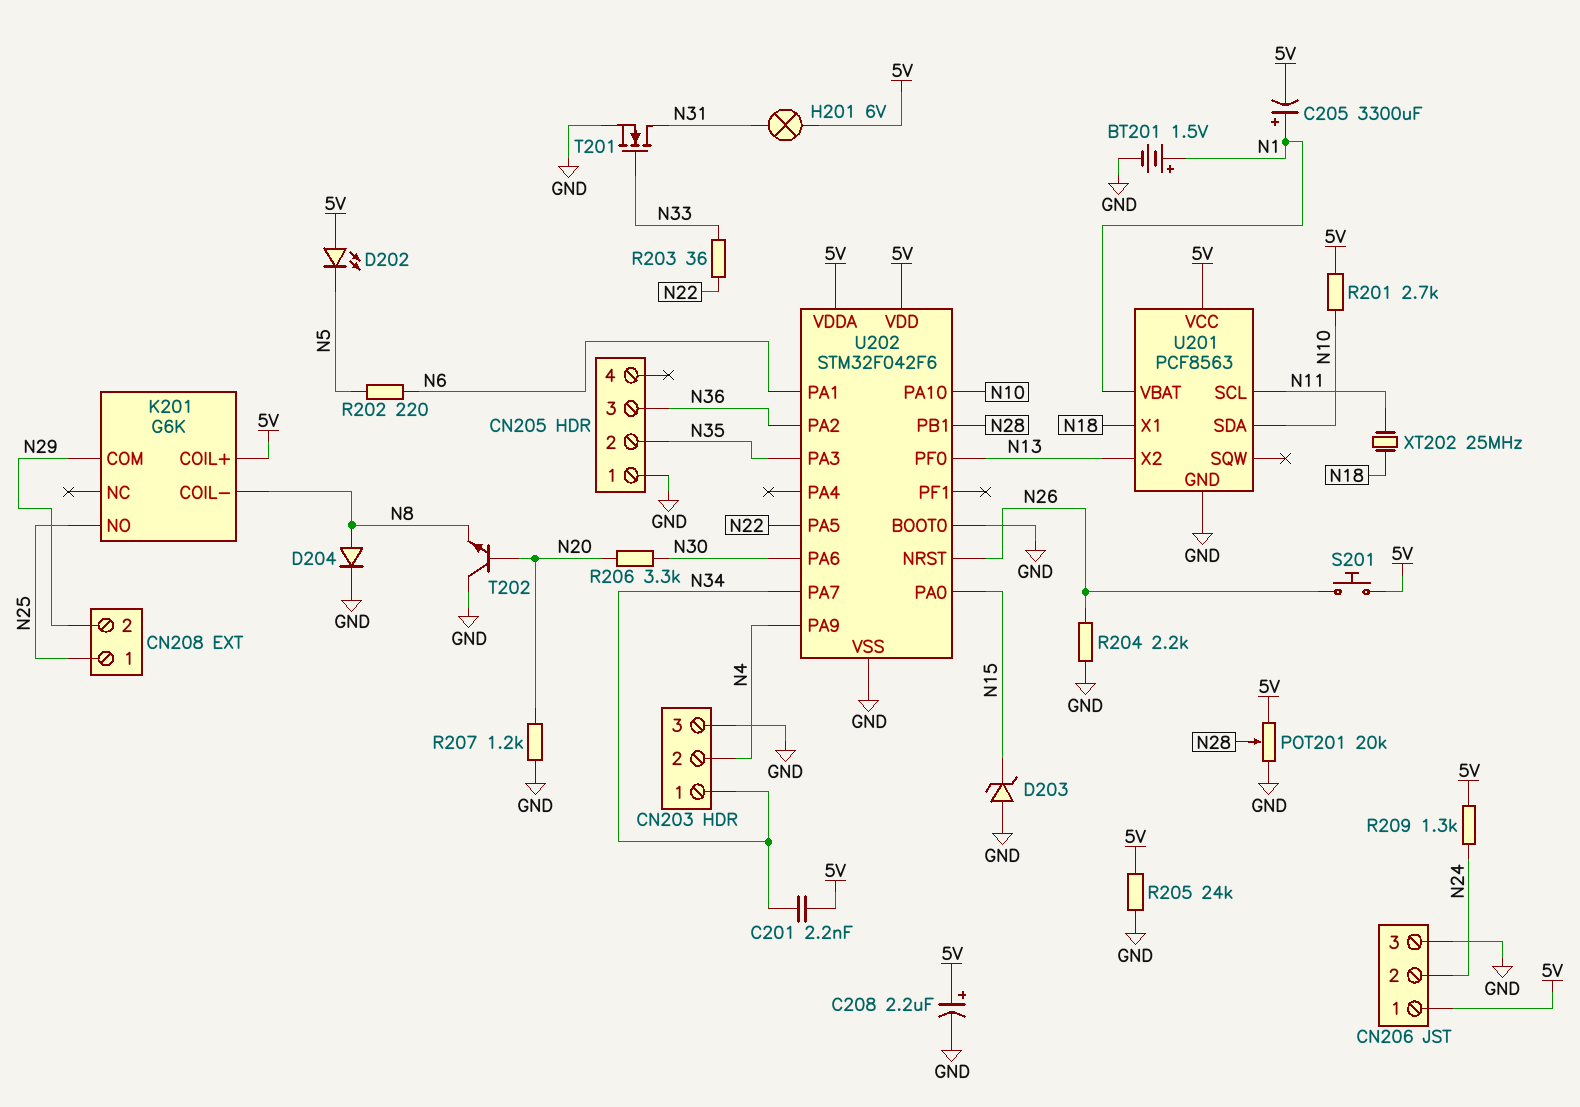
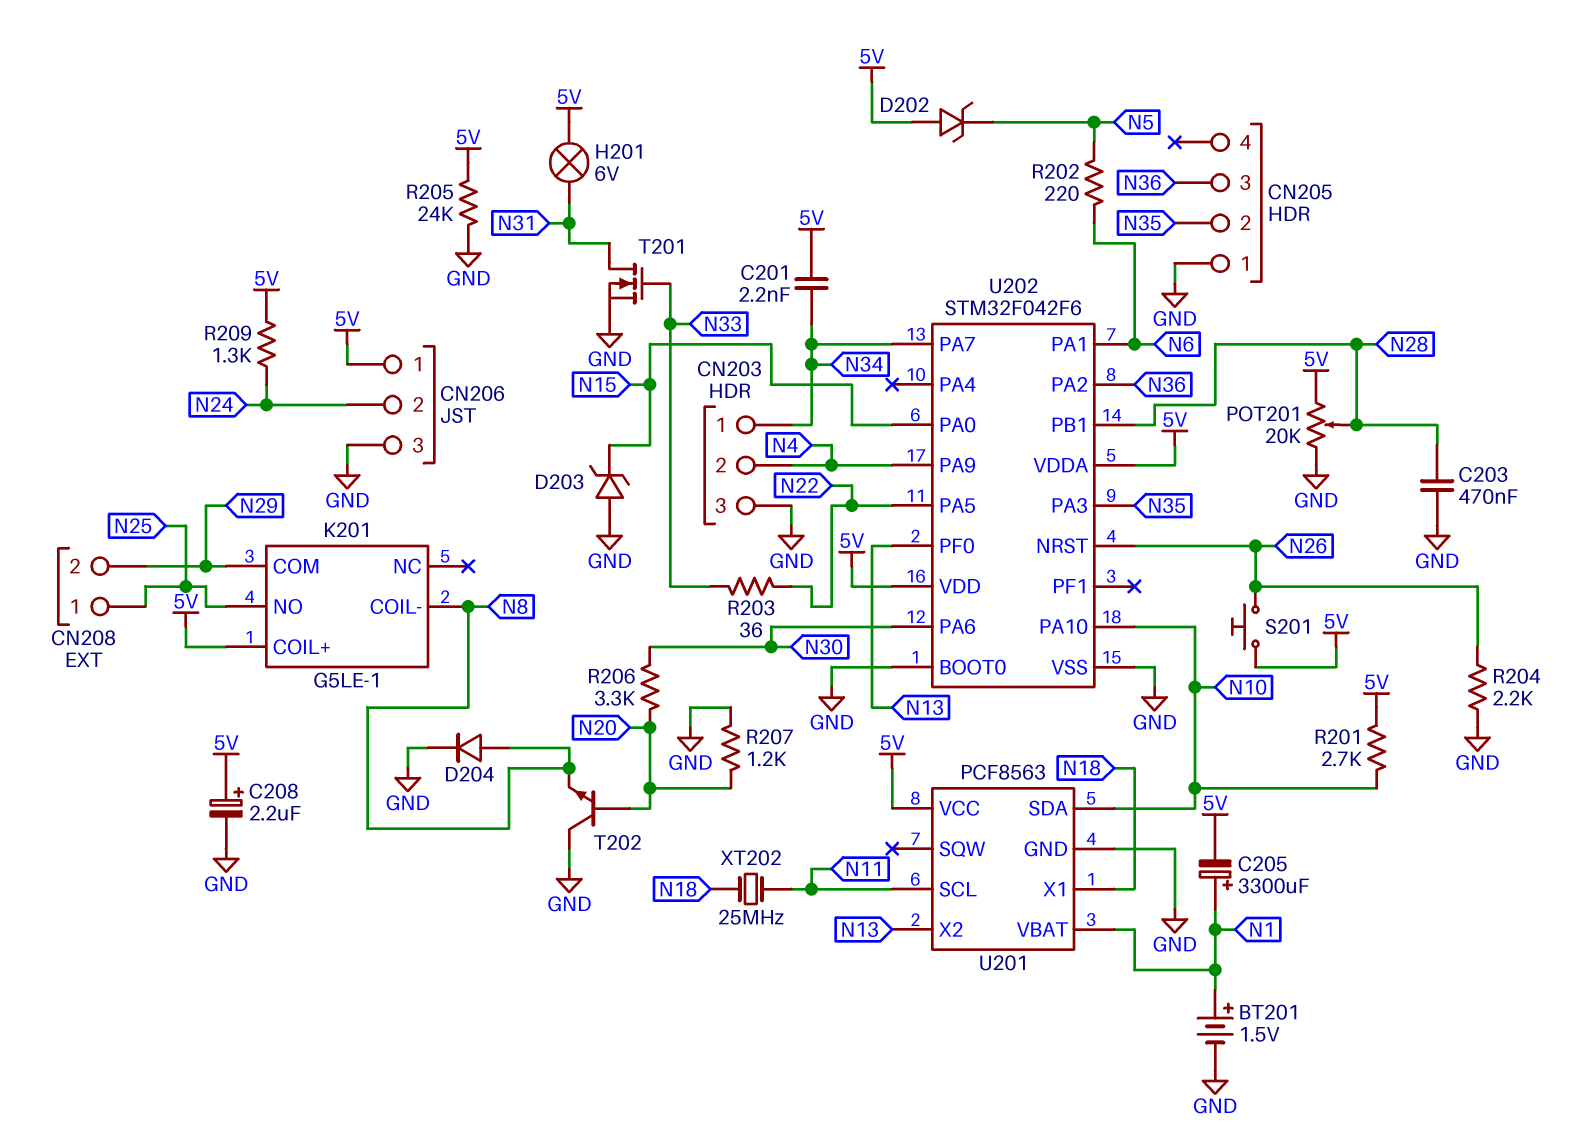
C203: none -> 470nF (GND, N28)
D202: LED (A 5V, K N5) -> zener (A 5V, K N5)
K201: G6K -> G5LE-1

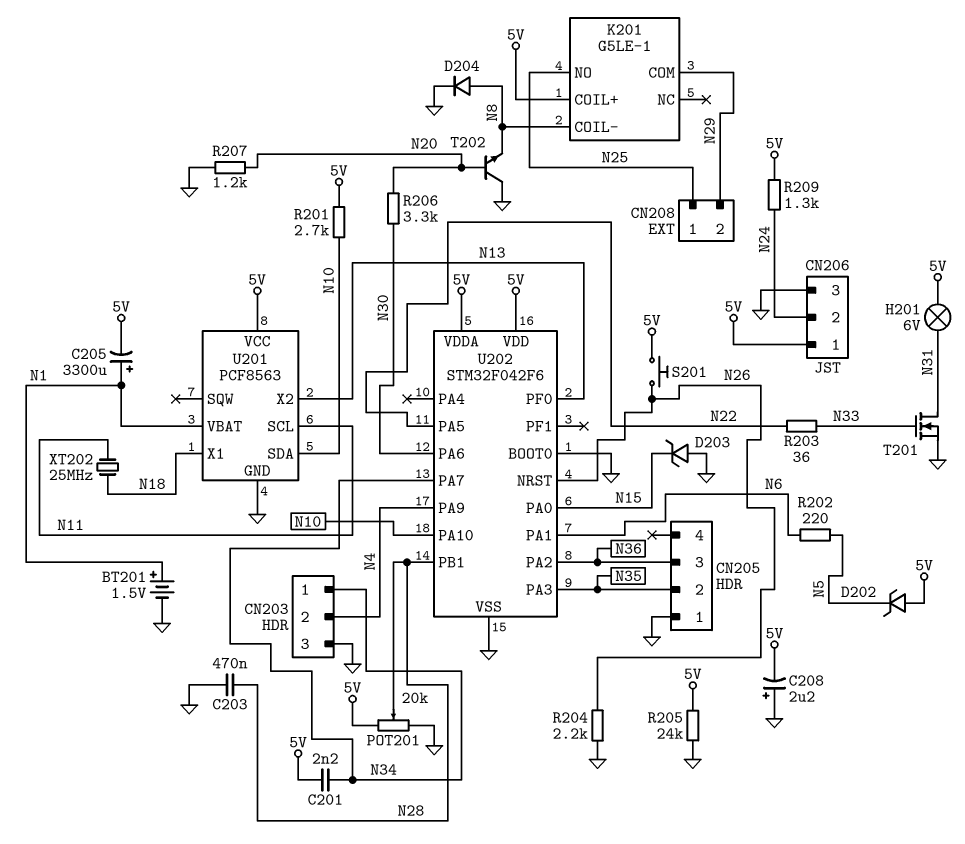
C208: 2.2uF (plus 5V, minus GND) -> 2.2uF (plus GND, minus 5V)

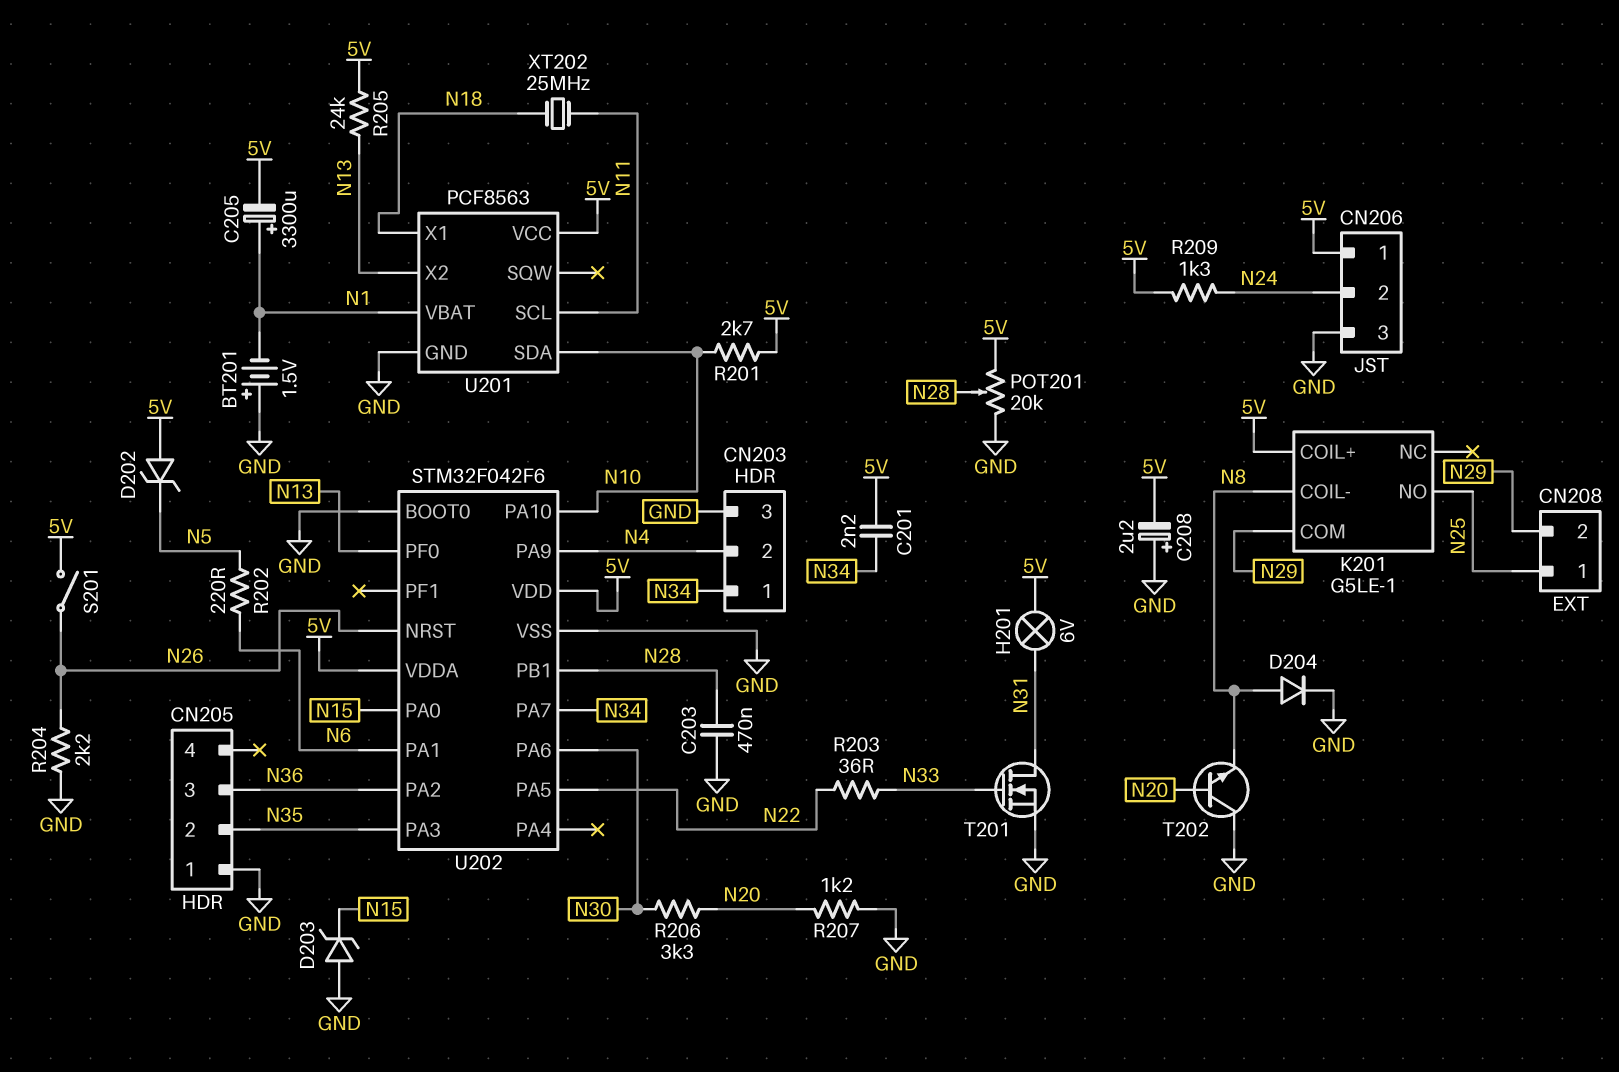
BT201: 1.5V (plus N1, minus GND) -> 1.5V (plus GND, minus N1)
R205: 24k (5V, GND) -> 24k (5V, N13)
S201: button (5V, N26) -> switch (5V, N26)

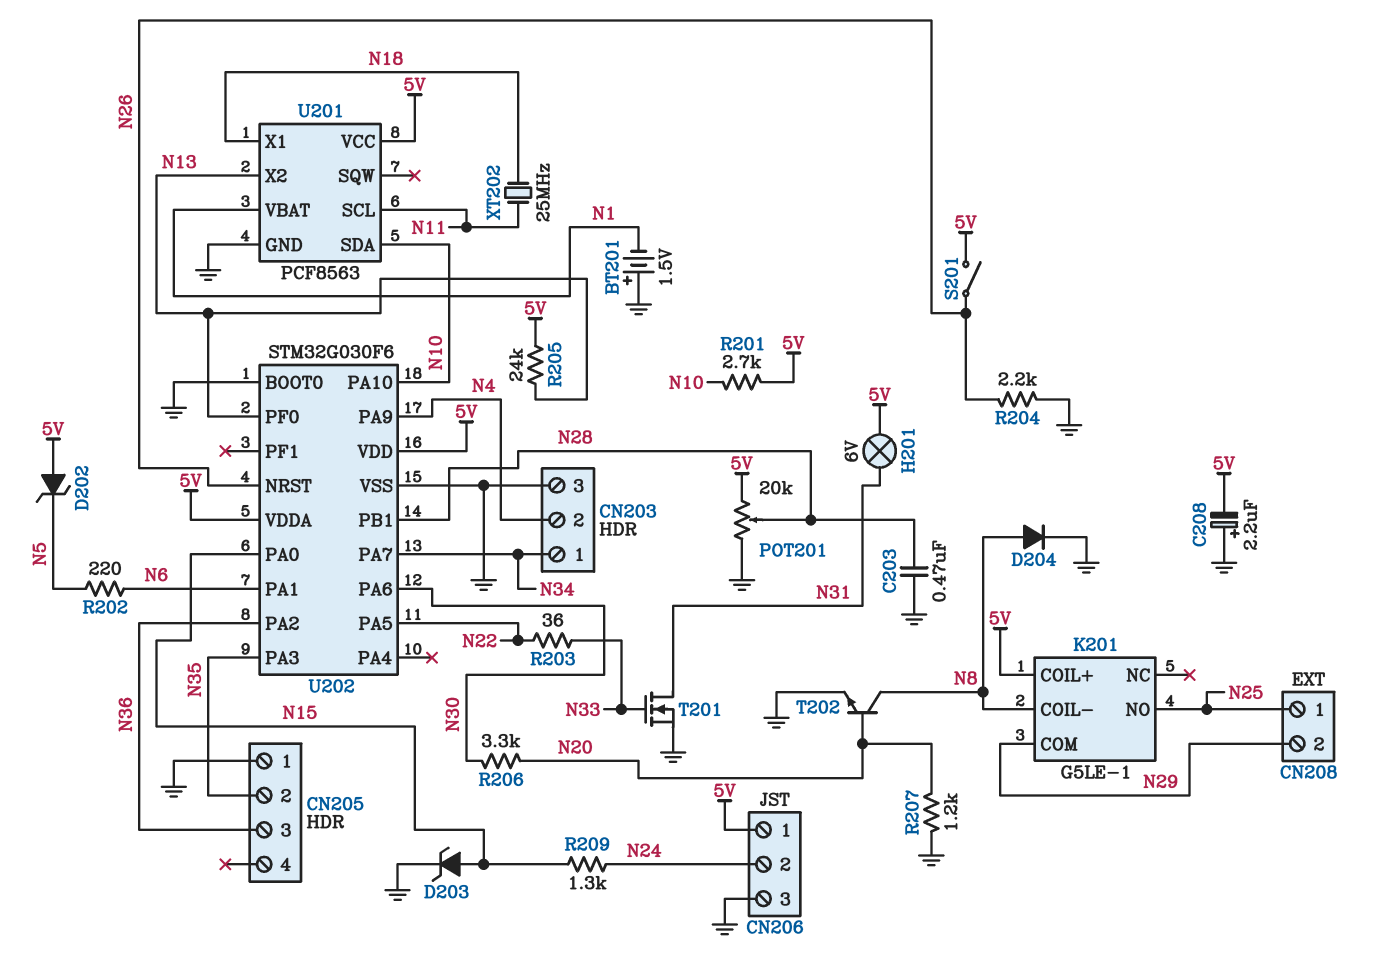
C201: 2.2nF (5V, N34) -> none
C205: 3300uF (plus N1, minus 5V) -> none
D203: zener (A GND, K N15) -> zener (A N15, K GND)
R209: 1.3k (5V, N24) -> 1.3k (N15, N24)
T202: NPN (B N20, C GND, E N8) -> NPN (B N20, C N8, E GND)
U202: STM32F042F6 -> STM32G030F6

